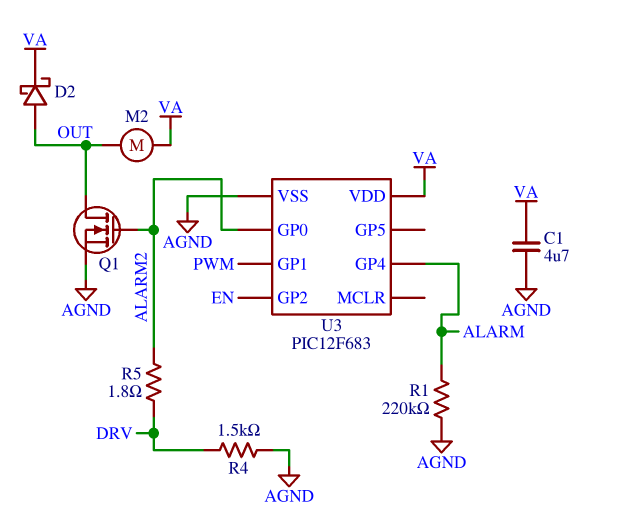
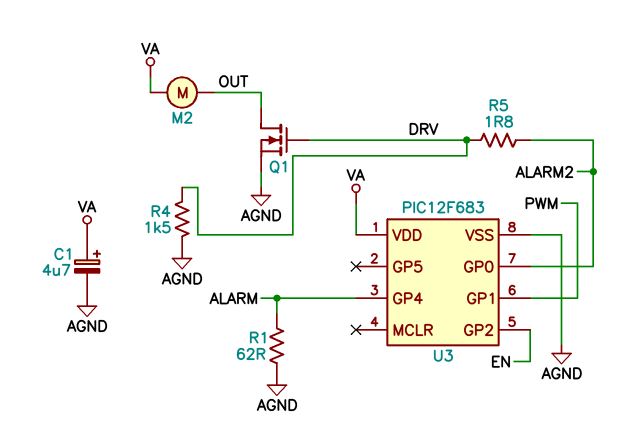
C1: 4.7uF (AGND, VA) -> 4.7uF (plus VA, minus AGND)
D2: schottky (A OUT, K VA) -> none
Q1: NMOS (G ALARM2, D OUT, S AGND) -> NMOS (G DRV, D OUT, S AGND)
R1: 220k (AGND, ALARM) -> 62 (AGND, ALARM)

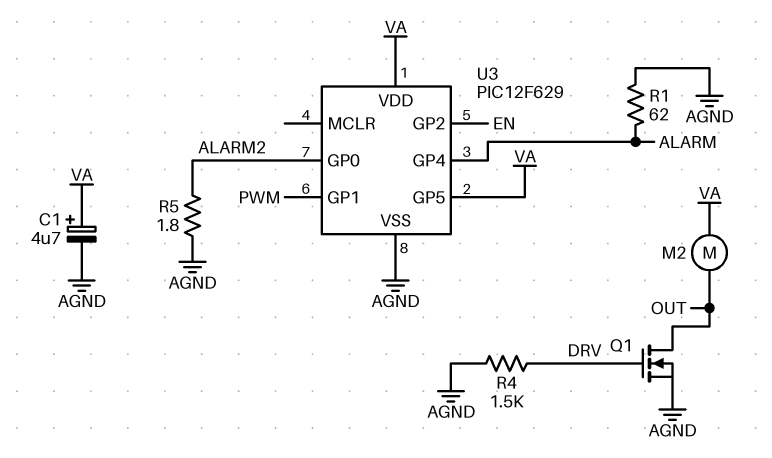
R5: 1.8 (ALARM2, DRV) -> 1.8 (AGND, ALARM2)
U3: PIC12F683 -> PIC12F629
U3 pin GP5: none -> VA

